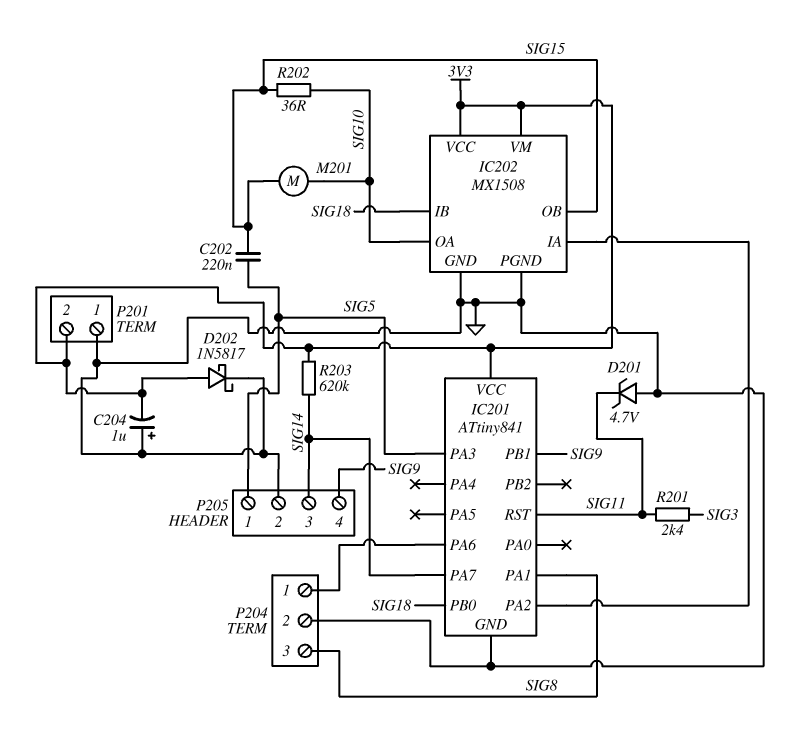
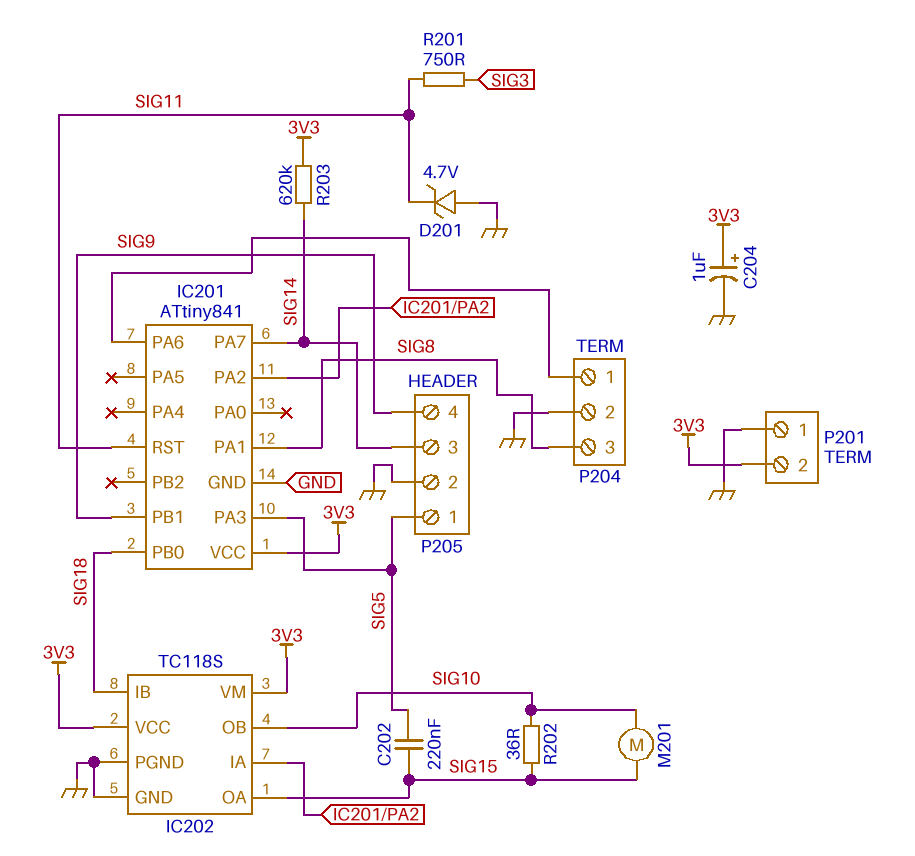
C204: 1uF (plus GND, minus 3V3) -> 1uF (plus 3V3, minus GND)
D202: schottky 1N5817 (A 3V3, K GND) -> none
IC202: MX1508 -> TC118S
IC202 pin OA: SIG10 -> SIG15
IC202 pin OB: SIG15 -> SIG10
R201: 2.4k (SIG3, SIG11) -> 750 (SIG3, SIG11)

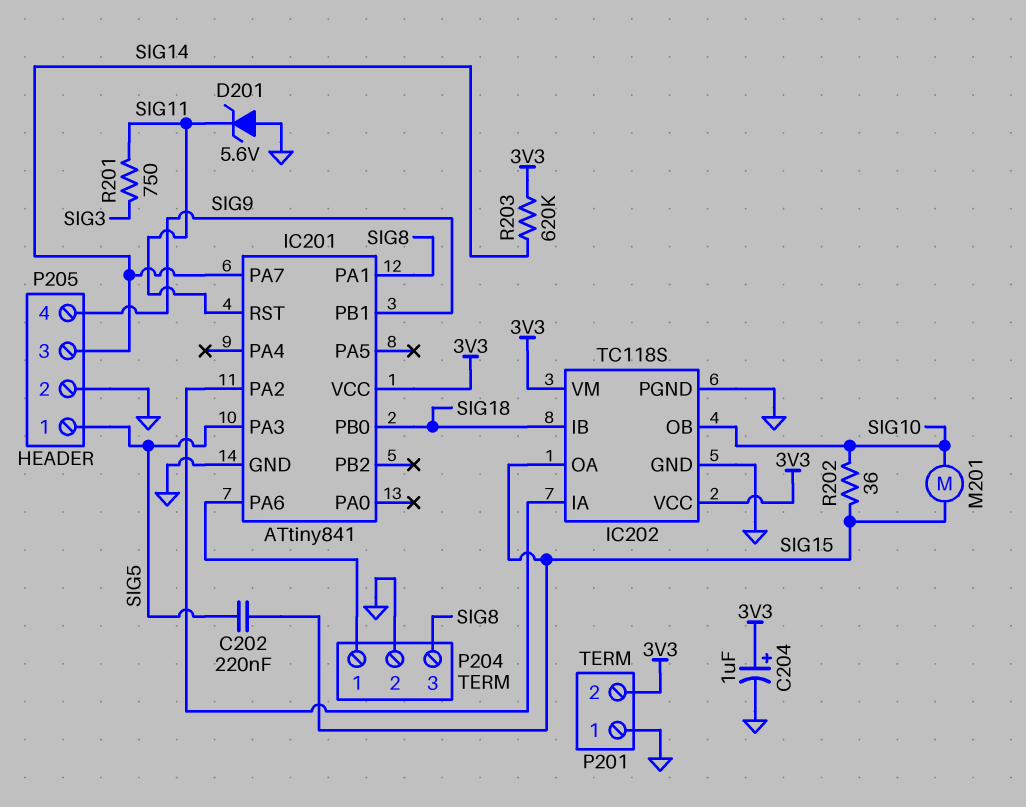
D201: zener 4.7V (A GND, K SIG11) -> zener 5.6V (A GND, K SIG11)

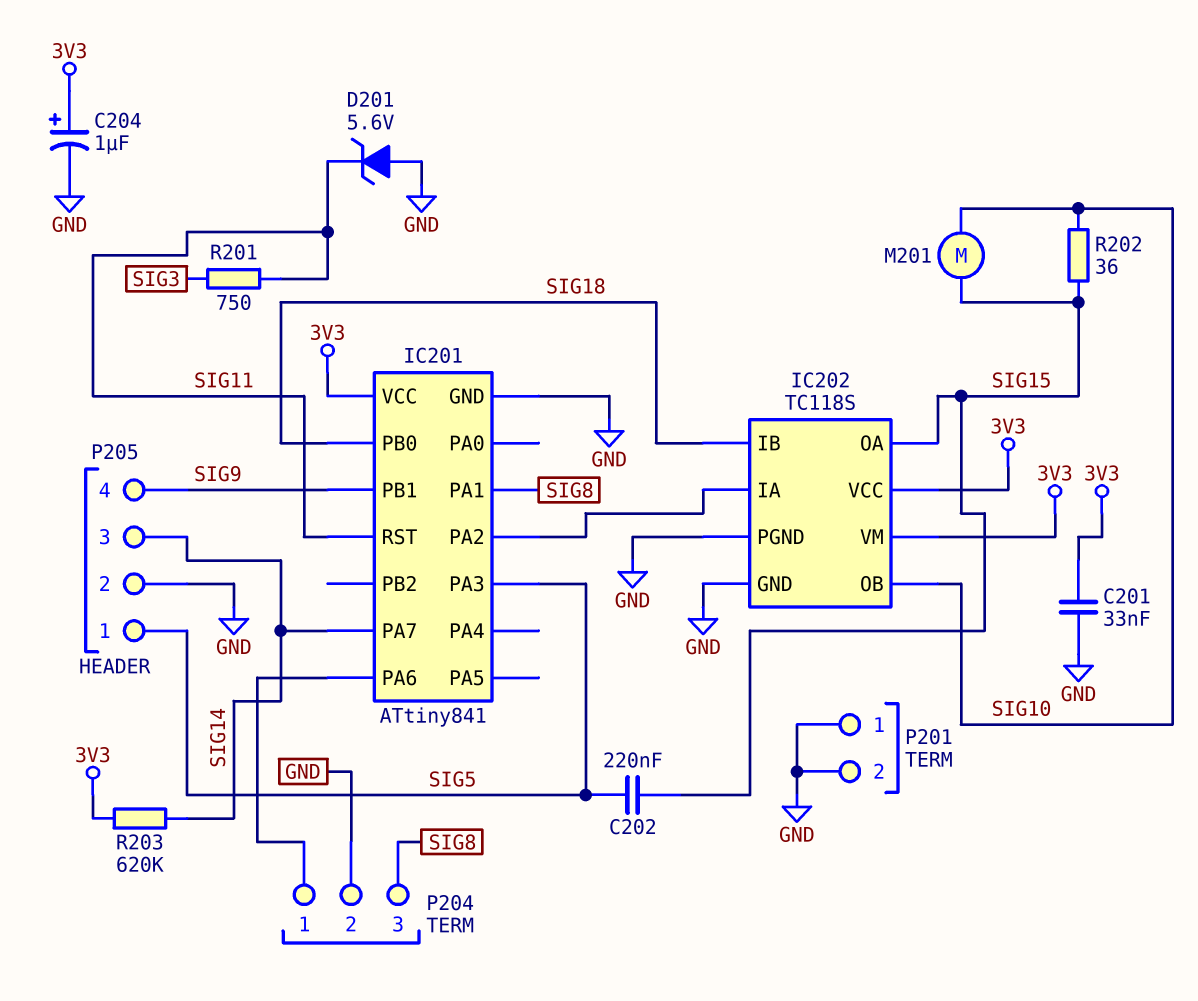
C201: none -> 33nF (3V3, GND)
P201 pin 2: 3V3 -> GND

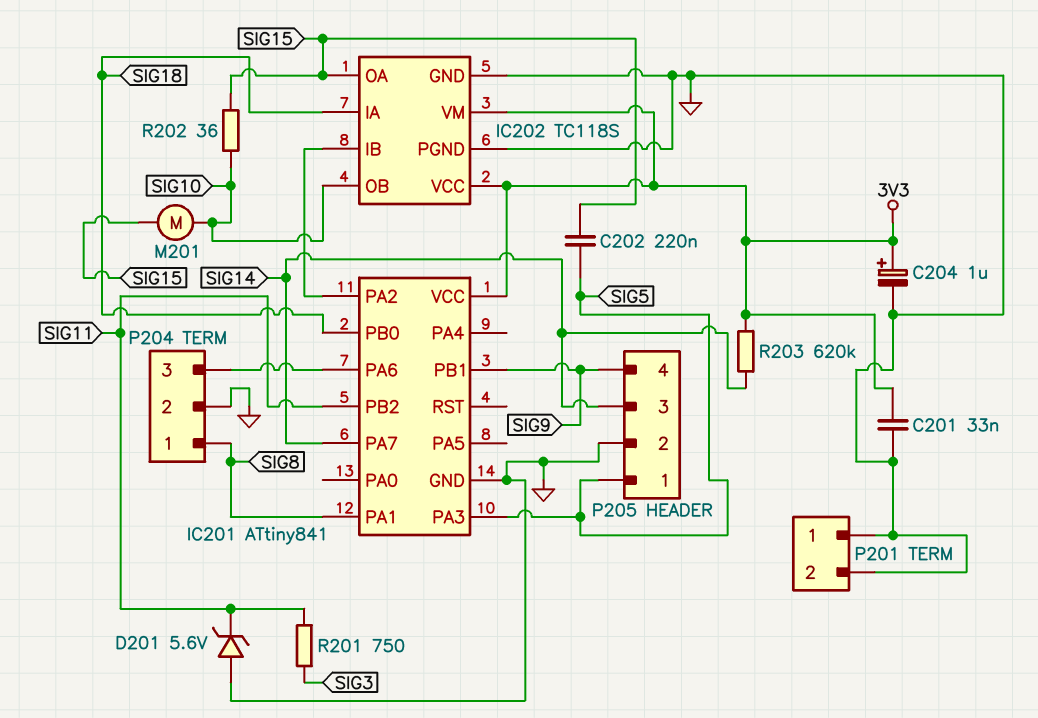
IC201 pin PB2: none -> SIG11
IC201 pin RST: SIG11 -> none
IC202 pin IA: IC201/PA2 -> SIG18
IC202 pin IB: SIG18 -> IC201/PA2
P204 pin 1: IC201/PA6 -> SIG8
P204 pin 3: SIG8 -> IC201/PA6

